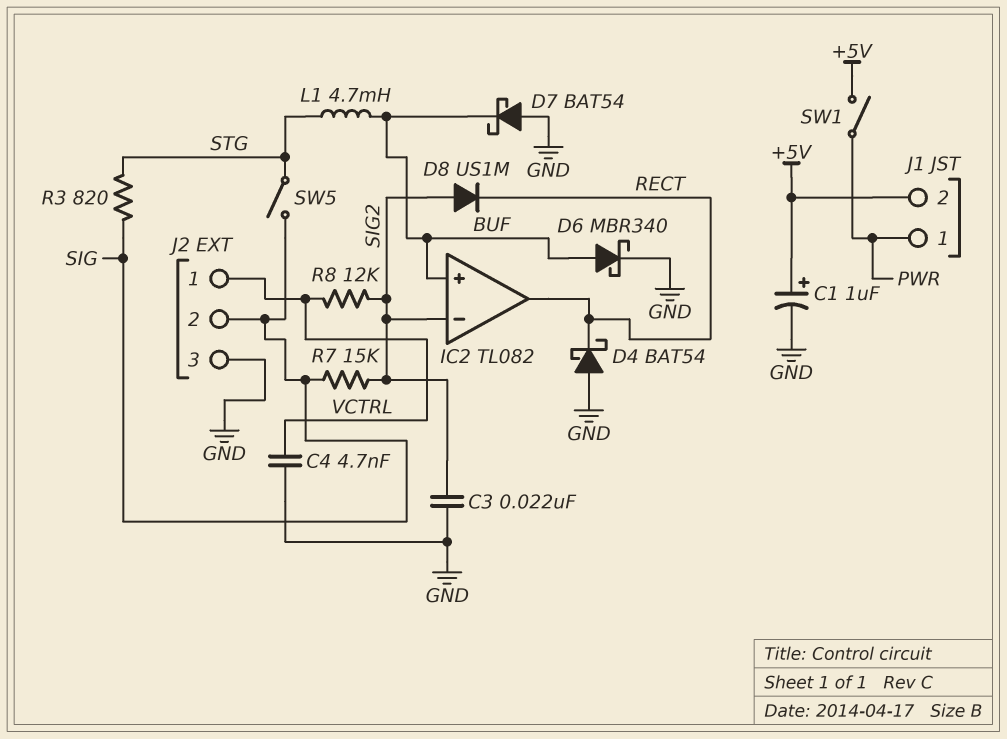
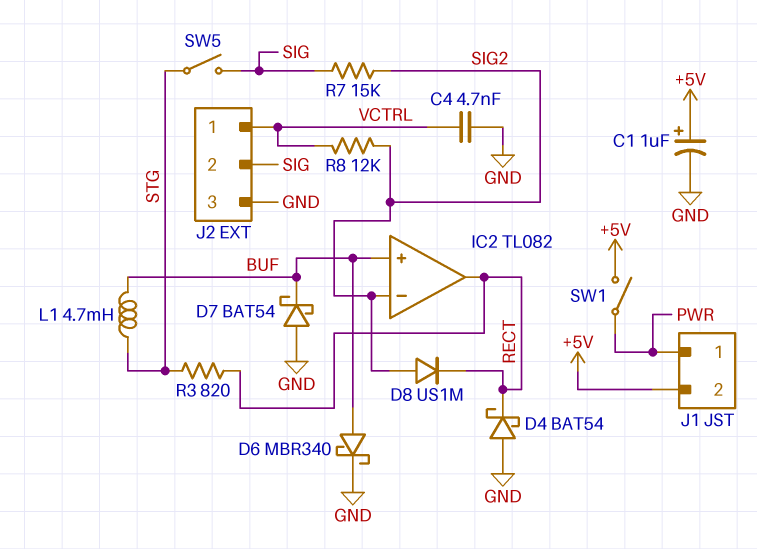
C3: 22nF (GND, SIG2) -> none
R3: 820 (SIG, STG) -> 820 (RECT, STG)

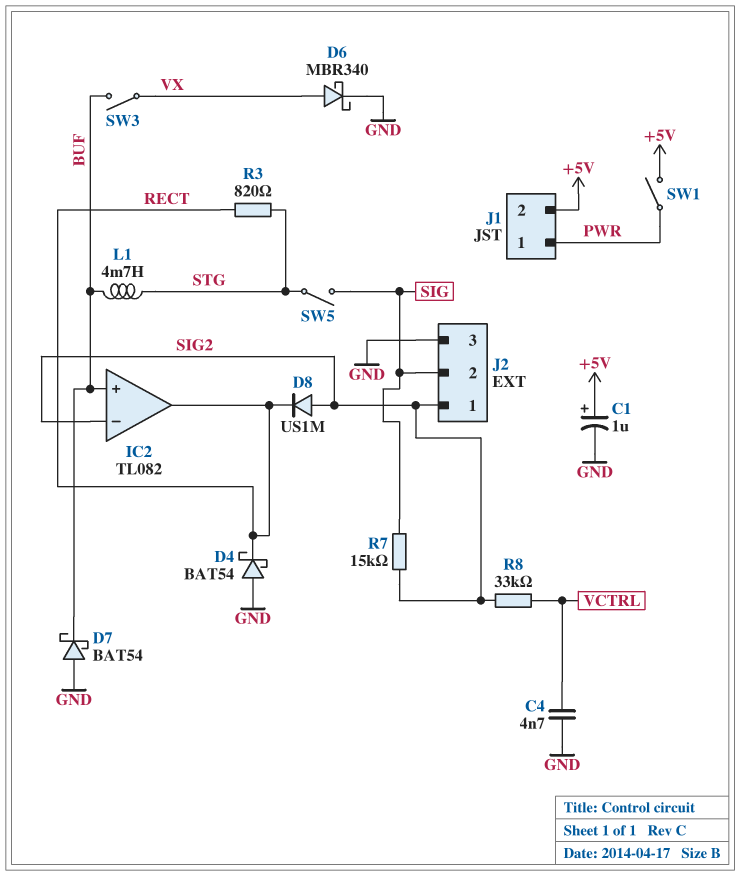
D6: schottky MBR340 (A BUF, K GND) -> schottky MBR340 (A VX, K GND)
J2 pin 1: VCTRL -> SIG2
R8: 12k (SIG2, VCTRL) -> 33k (SIG2, VCTRL)
SW3: none -> switch (BUF, VX)

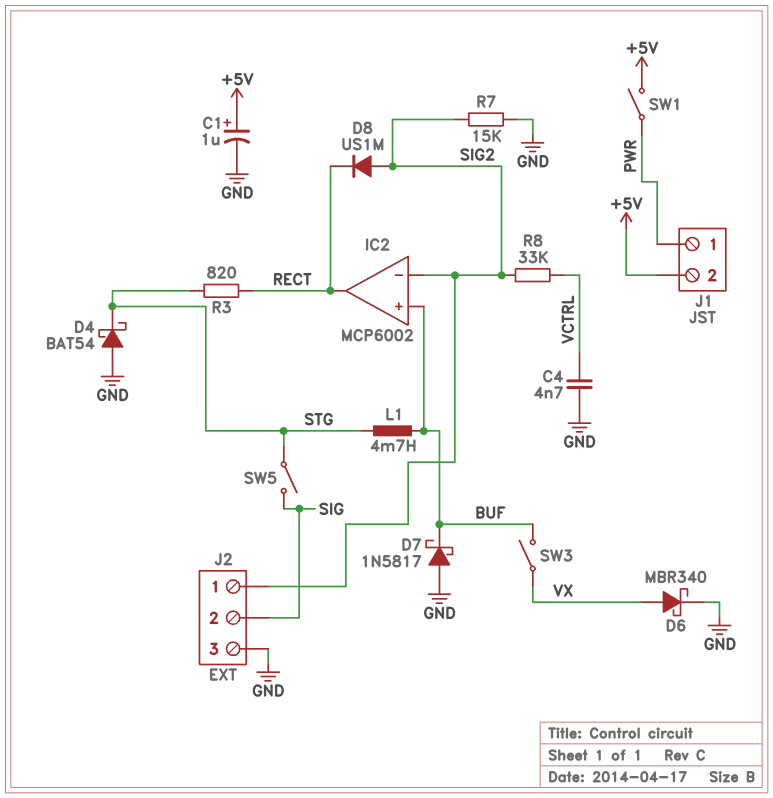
D4: schottky BAT54 (A GND, K RECT) -> schottky BAT54 (A GND, K STG)
D7: schottky BAT54 (A GND, K BUF) -> schottky 1N5817 (A GND, K BUF)
IC2: TL082 -> MCP6002
R7: 15k (SIG, SIG2) -> 15k (GND, SIG2)

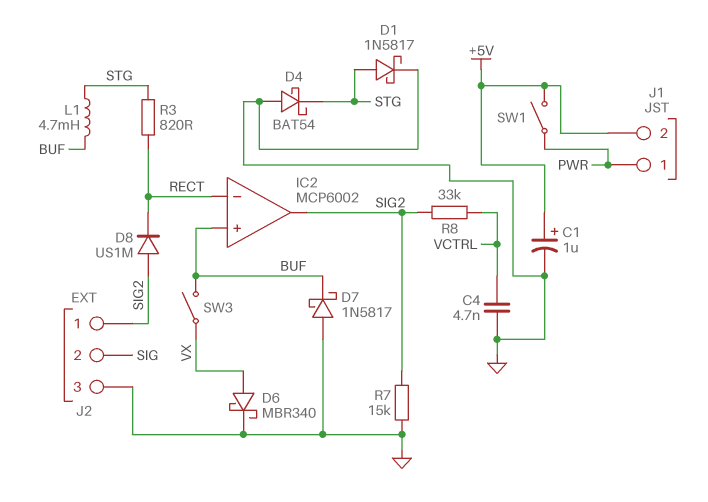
D1: none -> schottky 1N5817 (A STG, K GND)
IC2 pin in-: SIG2 -> RECT
IC2 pin out: RECT -> SIG2
SW5: switch (SIG, STG) -> none

